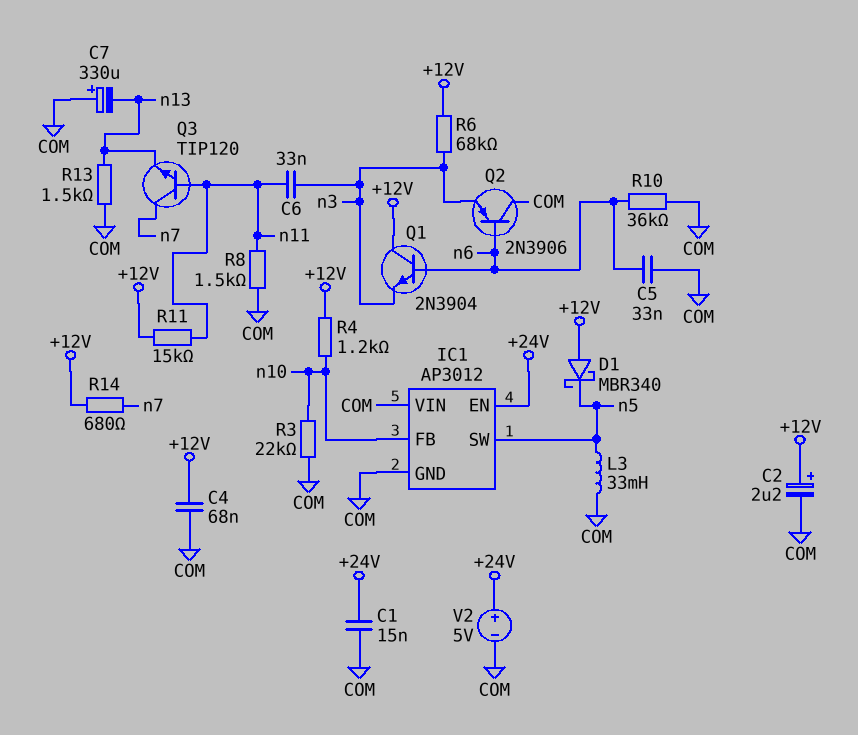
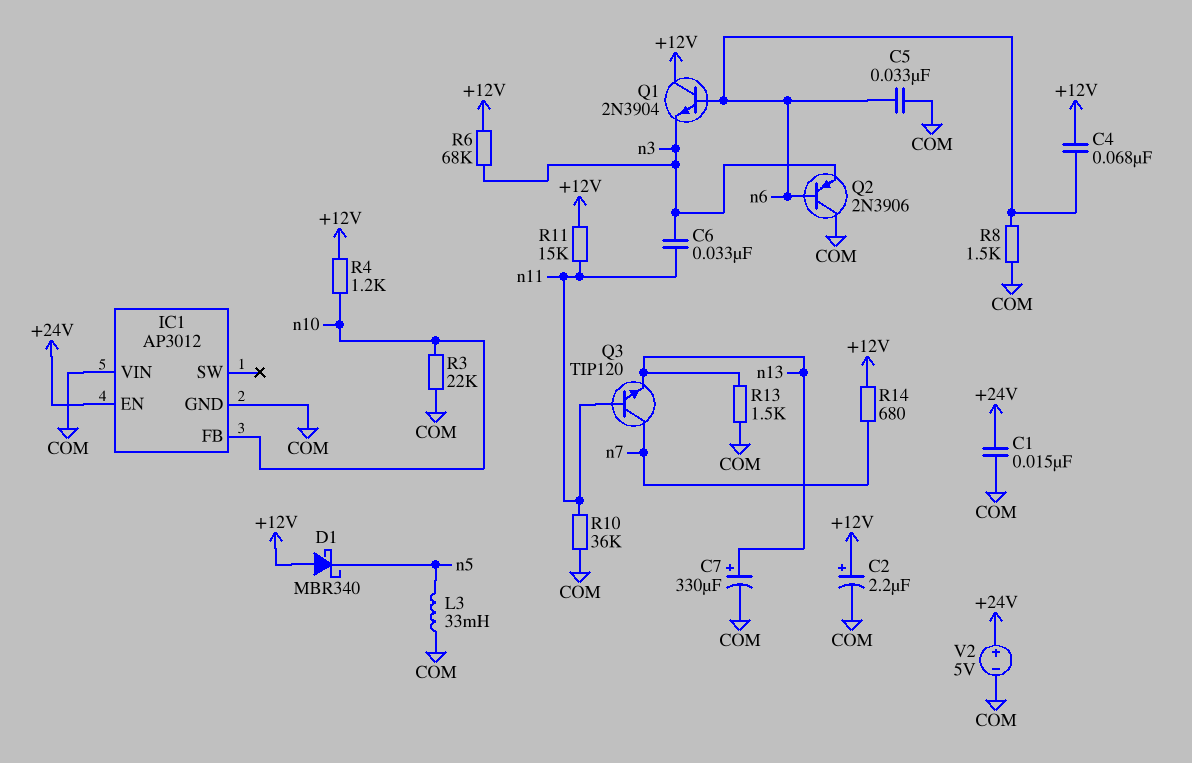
C4: 68nF (+12V, COM) -> 68nF (+12V, n6)
C7: 330uF (plus COM, minus n13) -> 330uF (plus n13, minus COM)
IC1 pin SW: n5 -> none
R8: 1.5k (COM, n11) -> 1.5k (COM, n6)
R10: 36k (COM, n6) -> 36k (COM, n11)

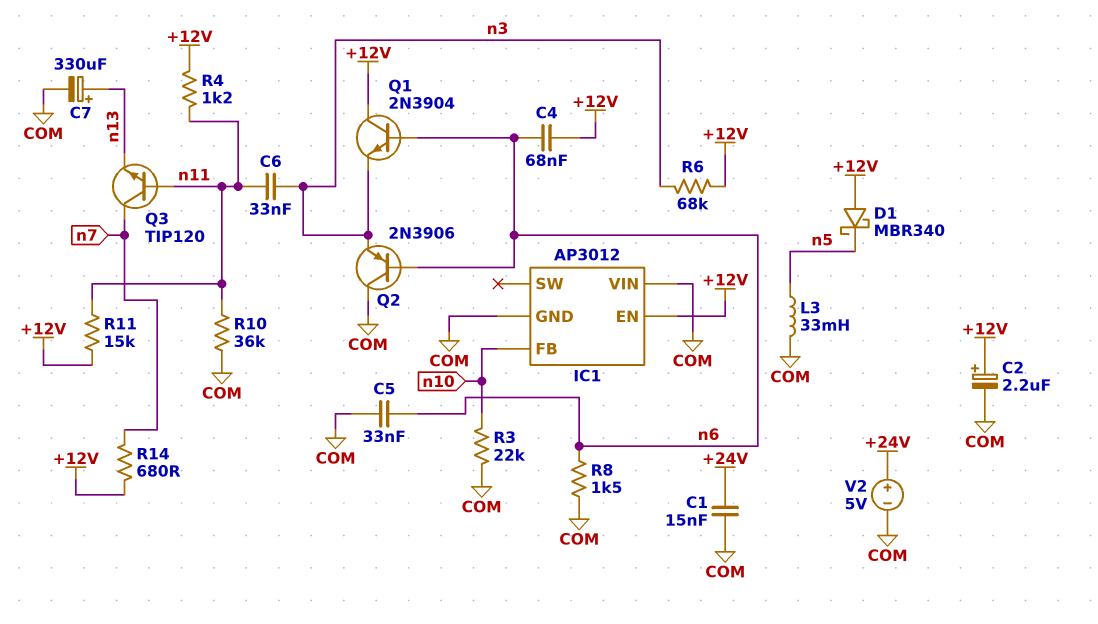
IC1 pin EN: +24V -> +12V
R4: 1.2k (+12V, n10) -> 1.2k (+12V, n11)
R13: 1.5k (COM, n13) -> none

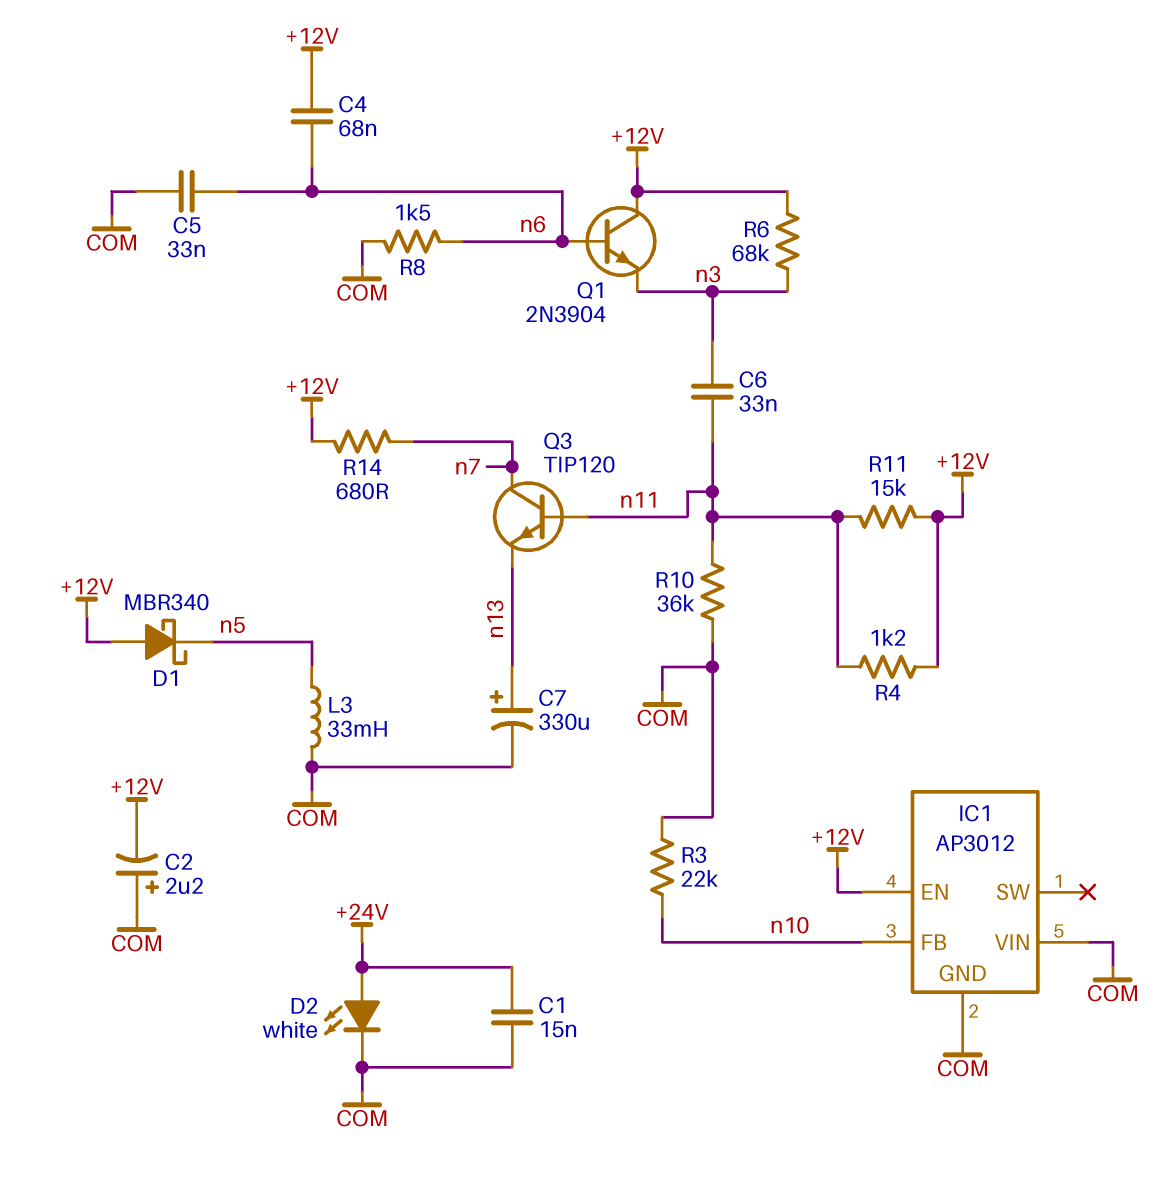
C2: 2.2uF (plus +12V, minus COM) -> 2.2uF (plus COM, minus +12V)
D2: none -> LED white (A +24V, K COM)
Q2: PNP 2N3906 (B n6, C COM, E n3) -> none
V2: 5V (plus +24V, minus COM) -> none

